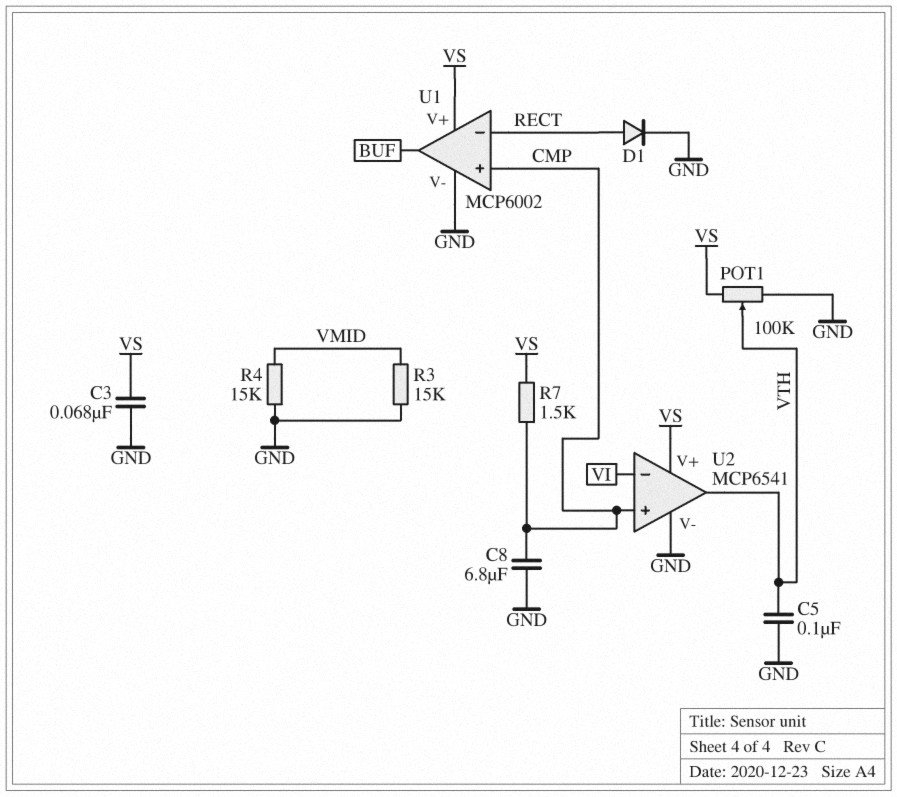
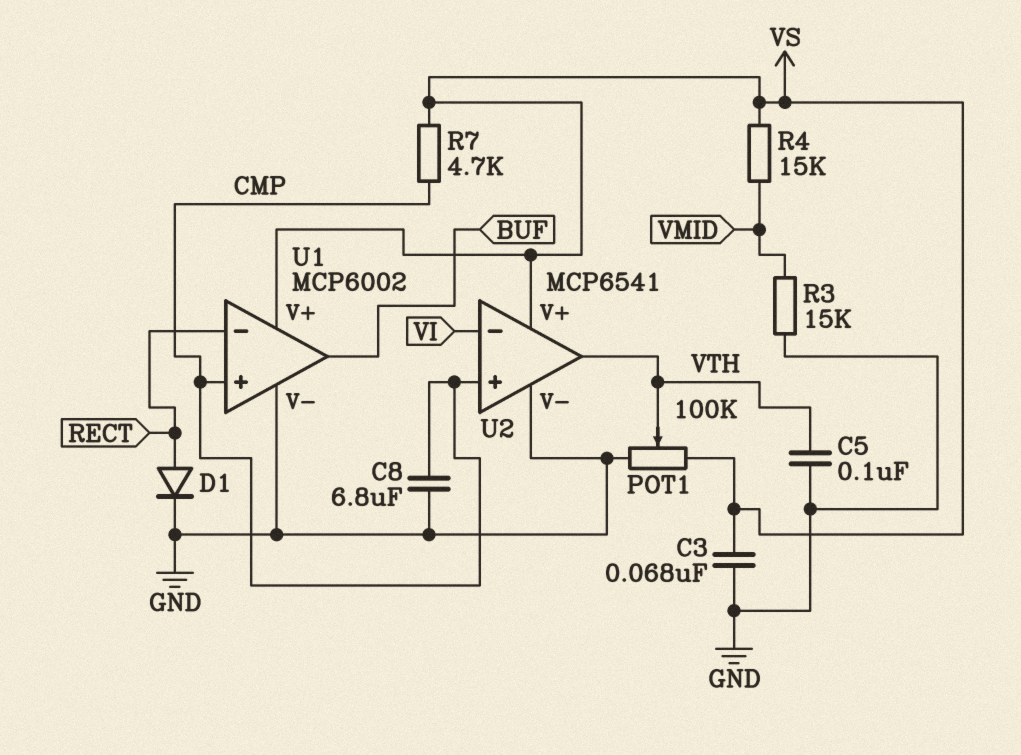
R4: 15k (GND, VMID) -> 15k (VMID, VS)
R7: 1.5k (CMP, VS) -> 4.7k (CMP, VS)

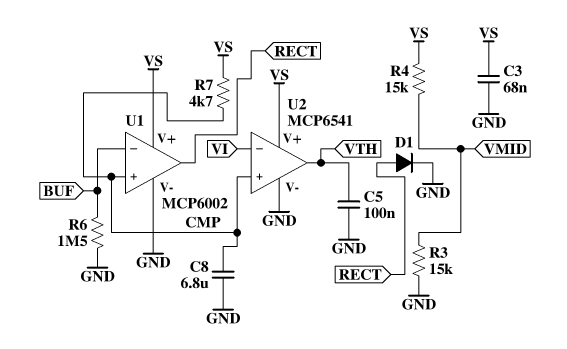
POT1: 100k (GND, VS, wiper VTH) -> none
R6: none -> 1.5M (BUF, GND)
U1 pin in-: RECT -> BUF
U1 pin out: BUF -> RECT

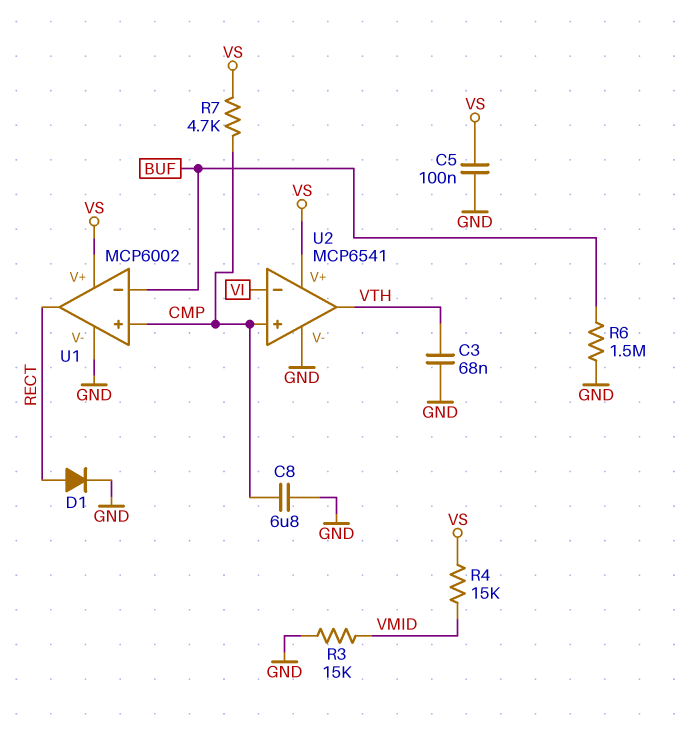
C3: 68nF (GND, VS) -> 68nF (GND, VTH)
C5: 100nF (GND, VTH) -> 100nF (GND, VS)

